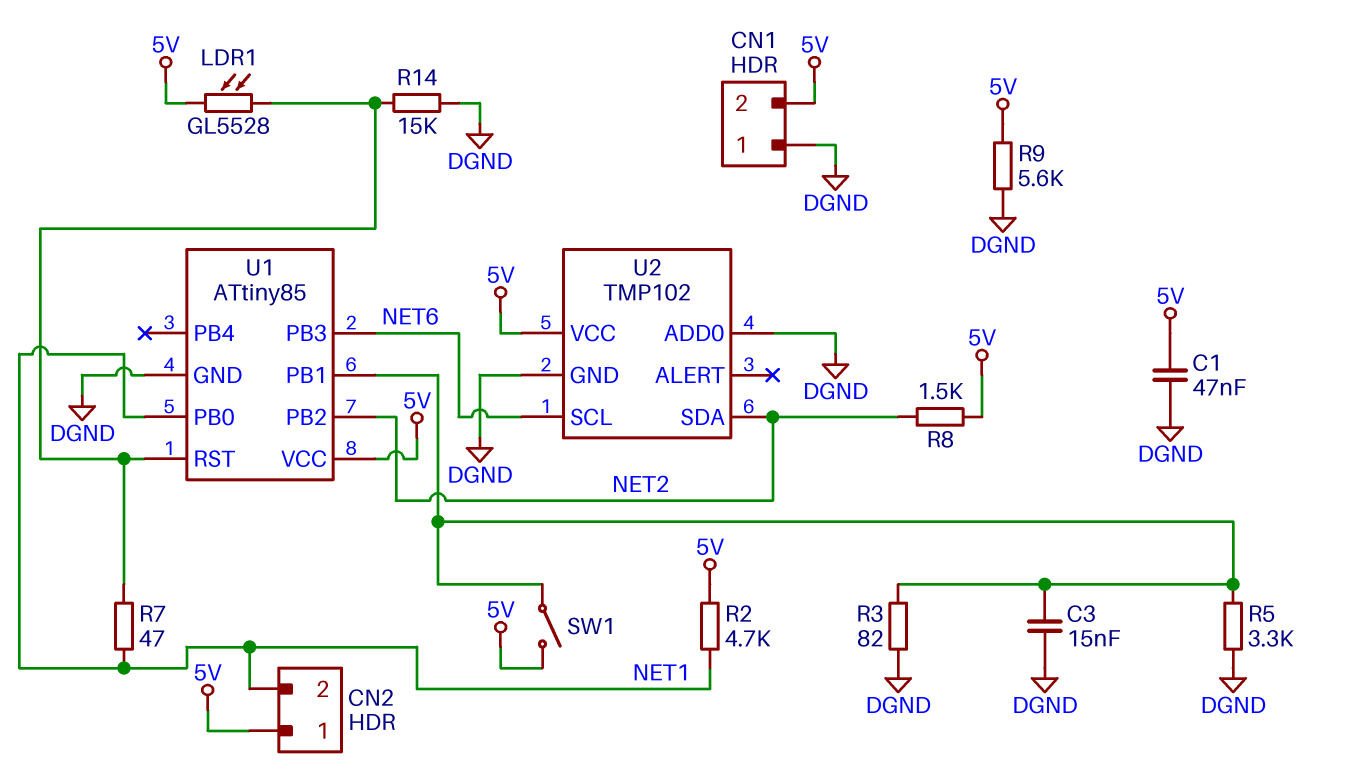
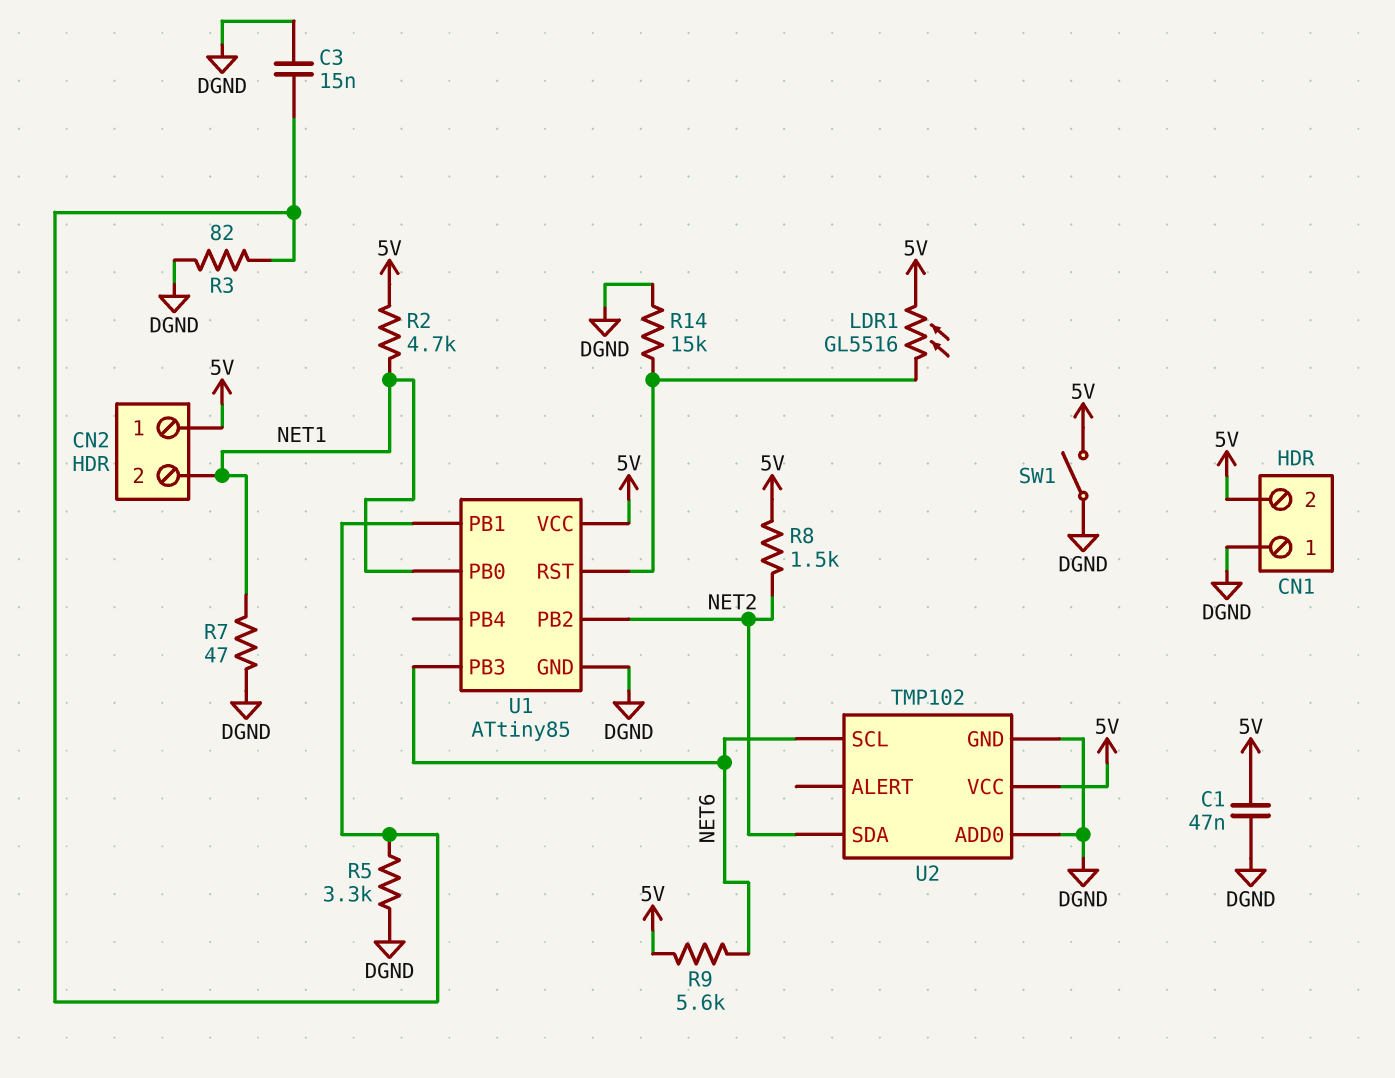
LDR1: GL5528 (5V, U1/RST) -> GL5516 (5V, U1/RST)
R7: 47 (NET1, U1/RST) -> 47 (DGND, NET1)
R9: 5.6k (5V, DGND) -> 5.6k (5V, NET6)
SW1: switch (5V, U1/PB1) -> switch (5V, DGND)

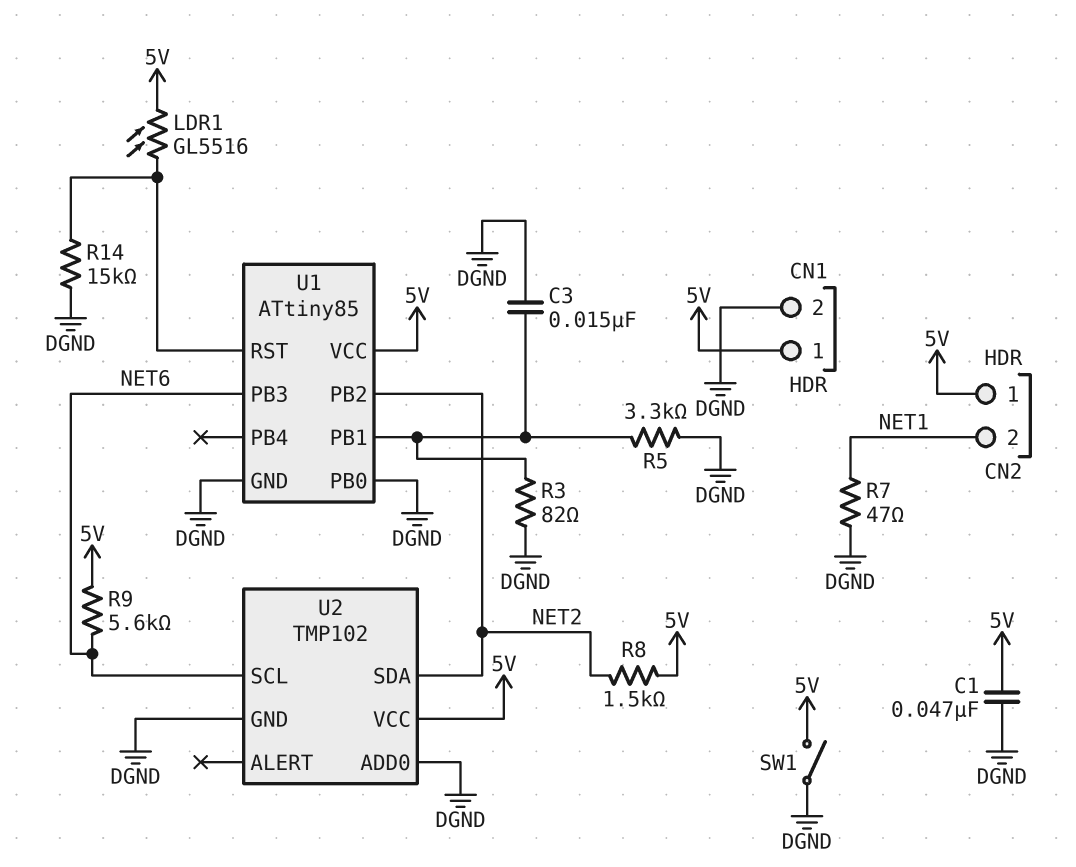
CN1 pin 1: DGND -> 5V
CN1 pin 2: 5V -> DGND
R2: 4.7k (5V, NET1) -> none
U1 pin PB0: NET1 -> DGND

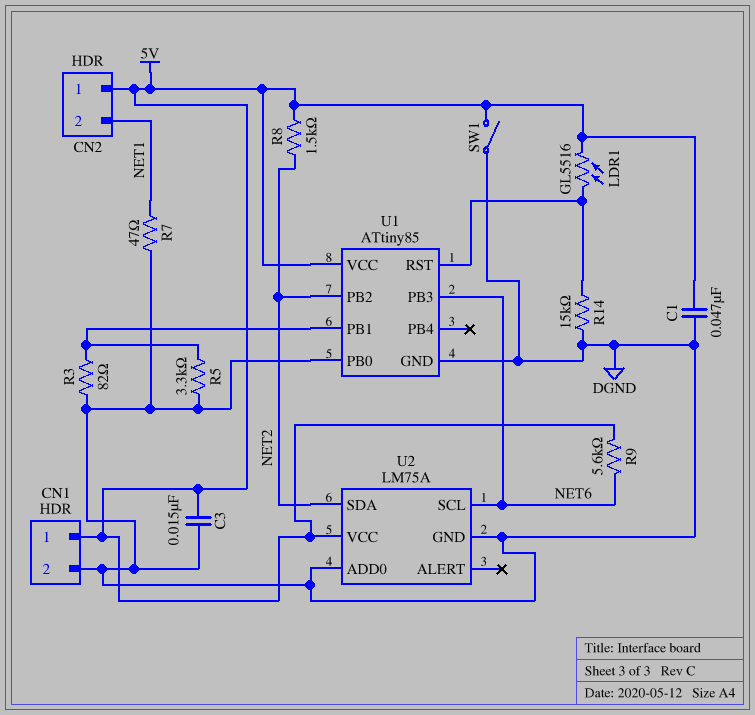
C3: 15nF (DGND, U1/PB1) -> 15nF (5V, DGND)
U2: TMP102 -> LM75A

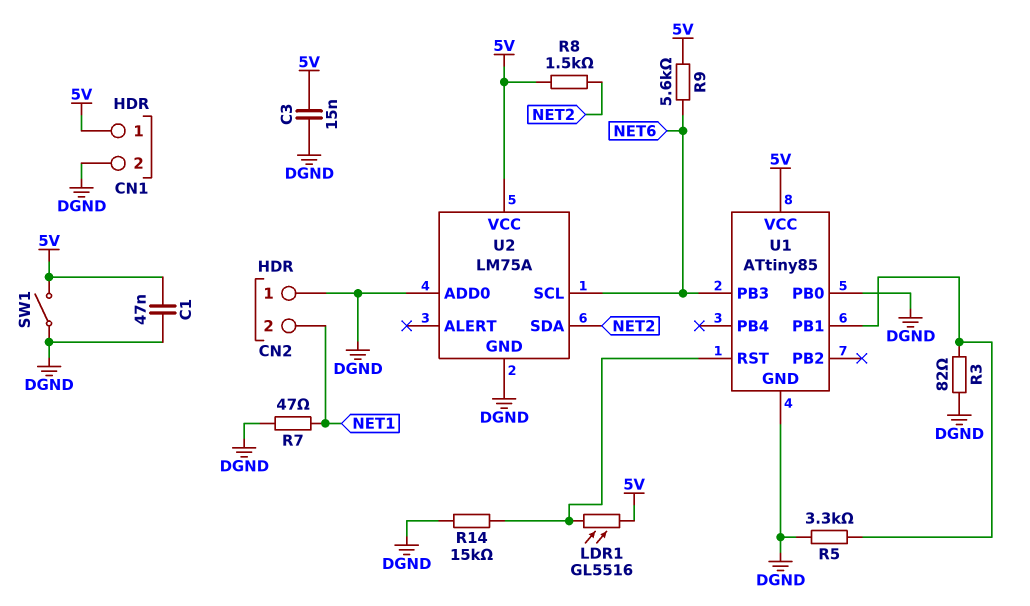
CN2 pin 1: 5V -> DGND
U1 pin PB2: NET2 -> none

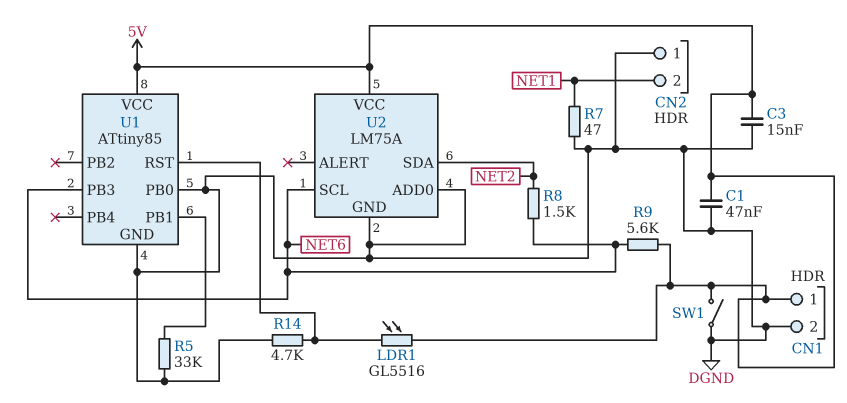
R3: 82 (DGND, U1/PB1) -> none
R5: 3.3k (DGND, U1/PB1) -> 33k (DGND, U1/PB1)
R8: 1.5k (5V, NET2) -> 1.5k (NET2, NET6)
R14: 15k (DGND, U1/RST) -> 4.7k (DGND, U1/RST)

